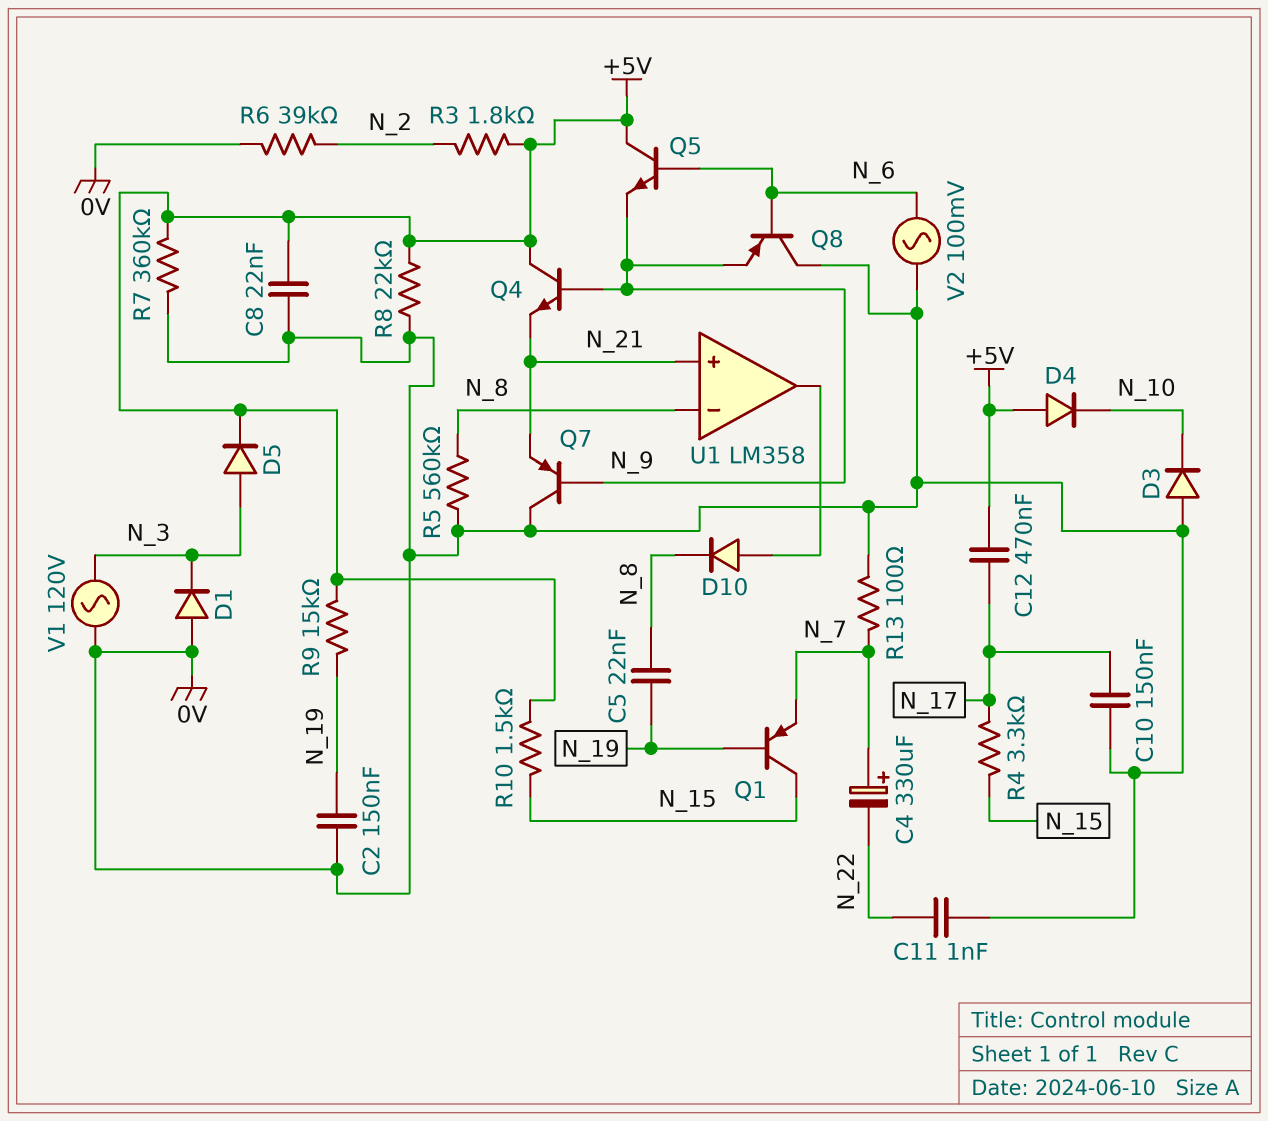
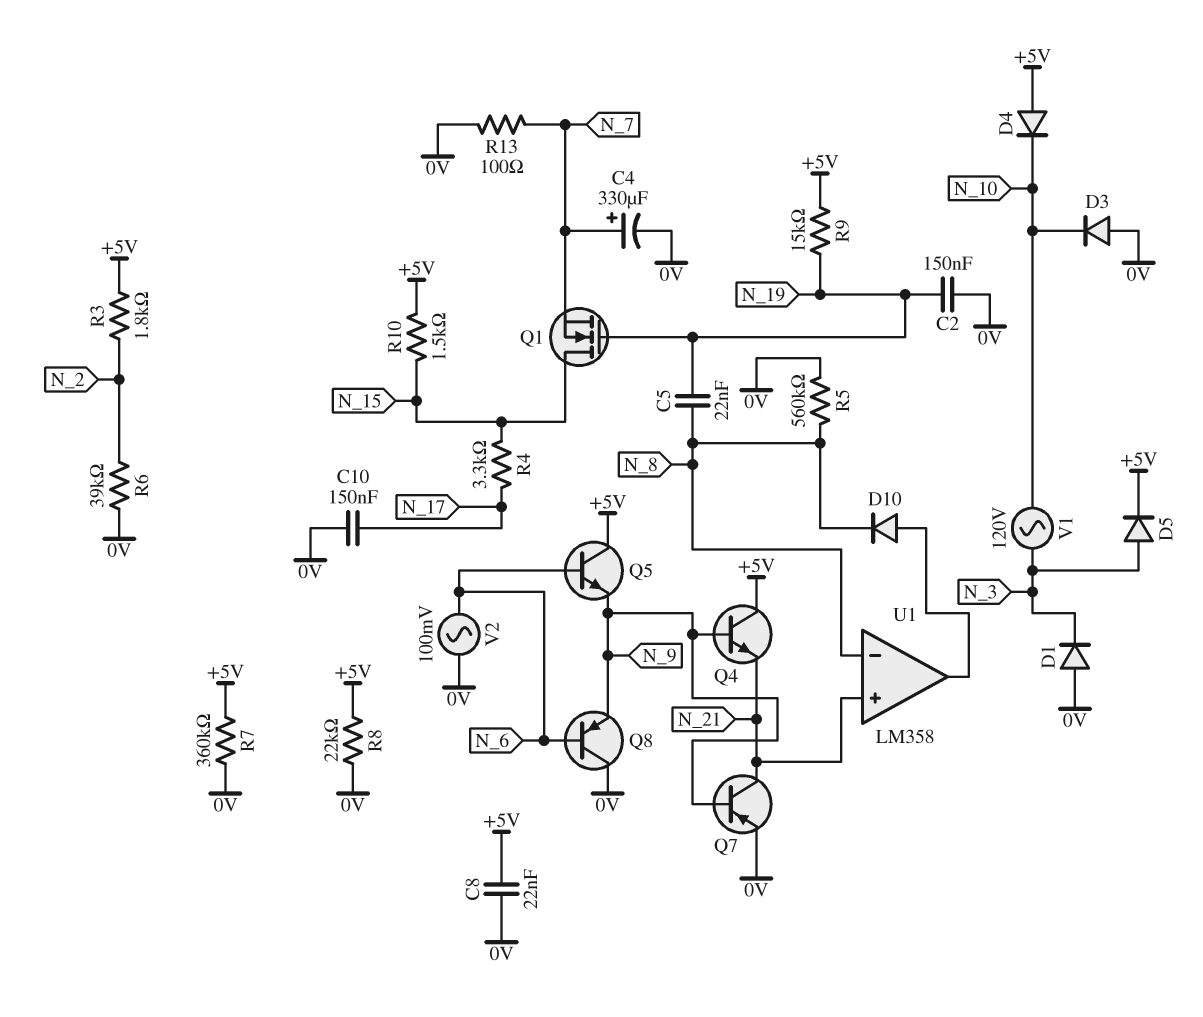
C4: 330uF (plus N_7, minus N_22) -> 330uF (plus N_7, minus 0V)
C11: 1nF (0V, N_22) -> none
C12: 470nF (+5V, N_17) -> none
Q1: PNP (B N_19, C N_15, E N_7) -> NMOS (G N_19, D N_15, S N_7)
Q7: PNP (B N_9, C 0V, E N_21) -> PNP (B N_9, C N_21, E 0V)
V1: AC 120V (0V, N_3) -> AC 120V (N_3, N_10)

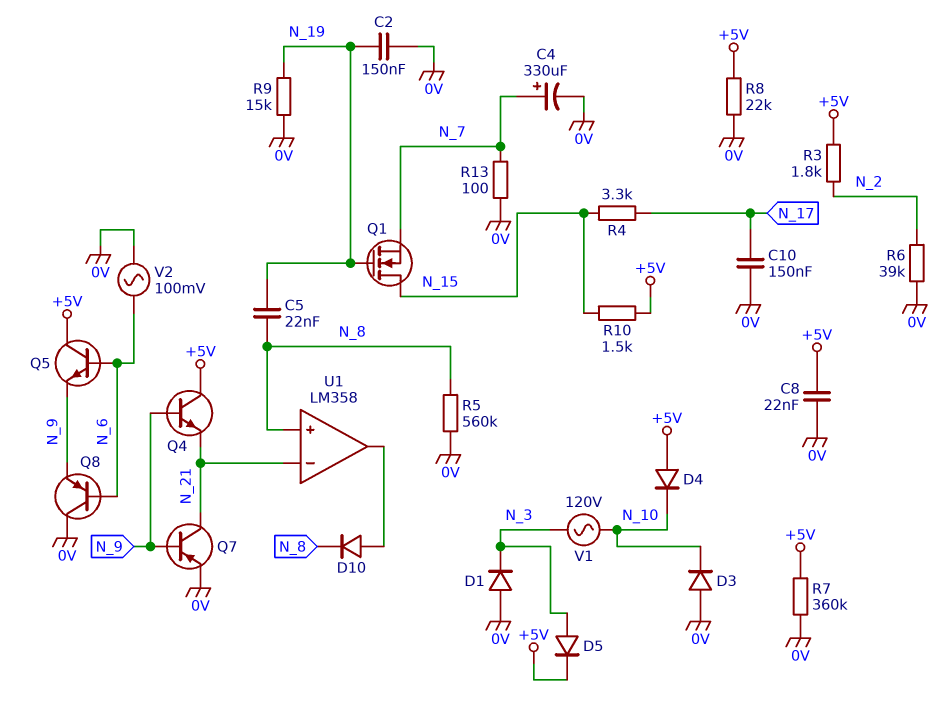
R9: 15k (+5V, N_19) -> 15k (0V, N_19)
U1 pin in+: N_21 -> N_8
U1 pin in-: N_8 -> N_21

